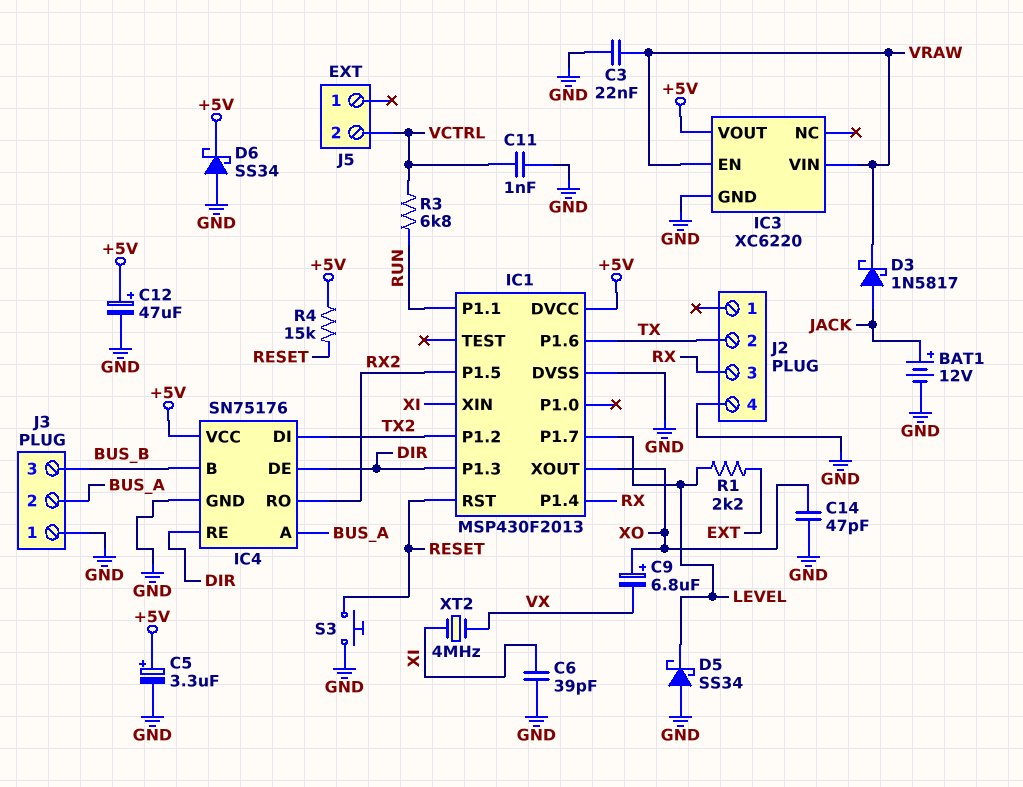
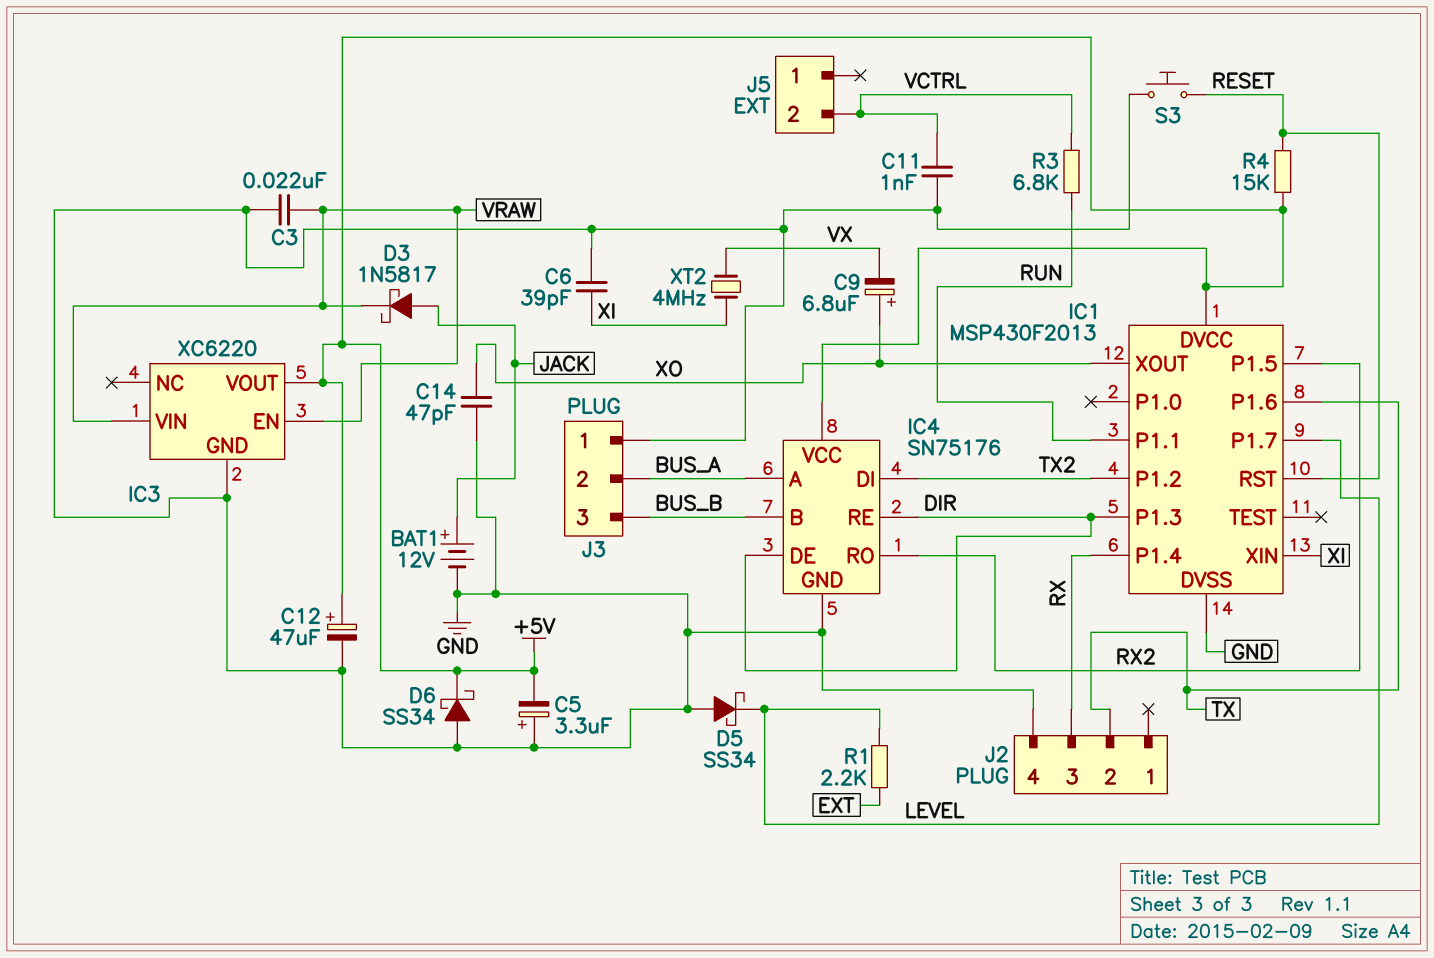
C5: 3.3uF (plus +5V, minus GND) -> 3.3uF (plus GND, minus +5V)

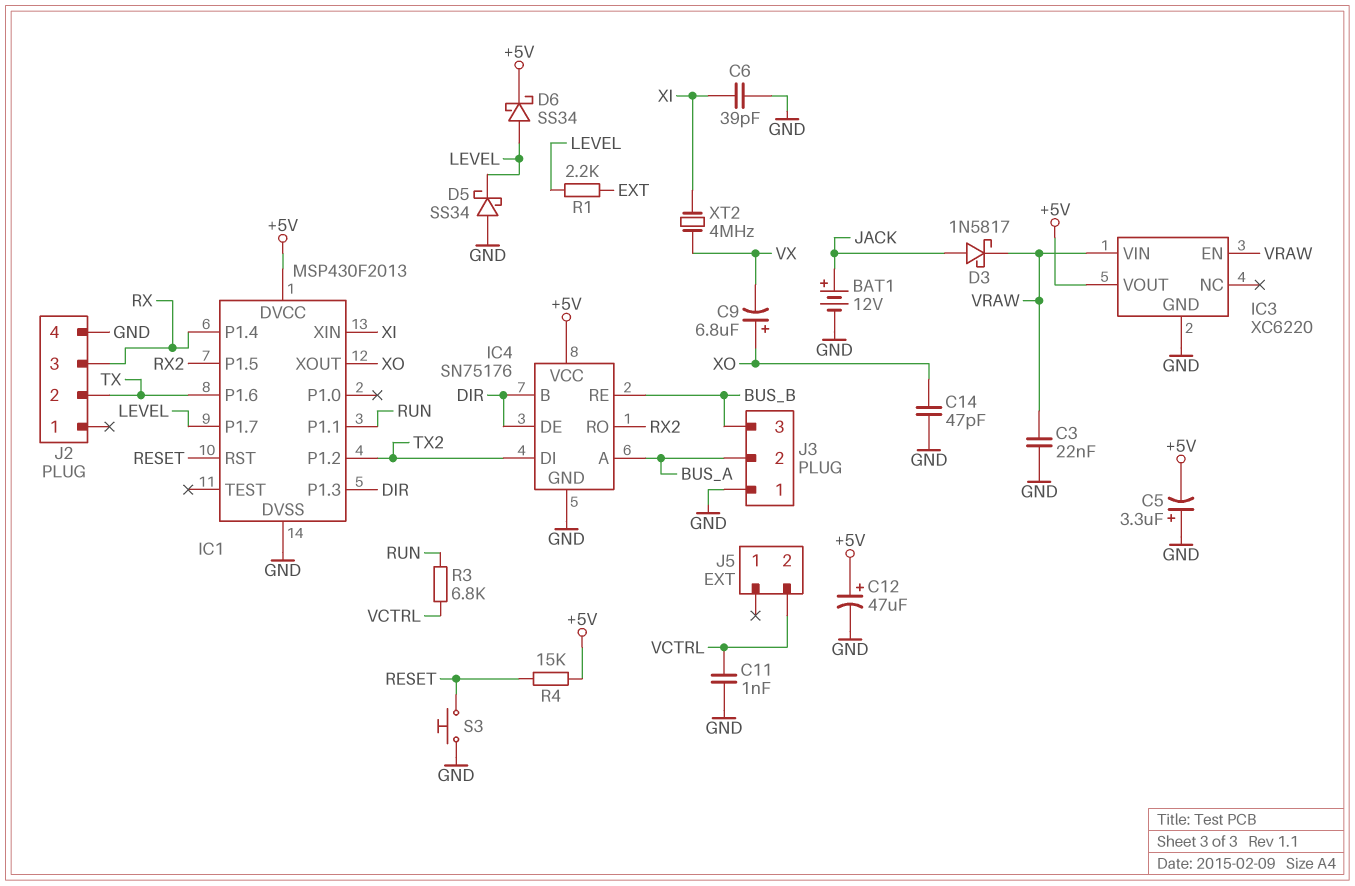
D6: schottky SS34 (A GND, K +5V) -> schottky SS34 (A LEVEL, K +5V)
IC4 pin B: BUS_B -> DIR
IC4 pin RE: DIR -> BUS_B

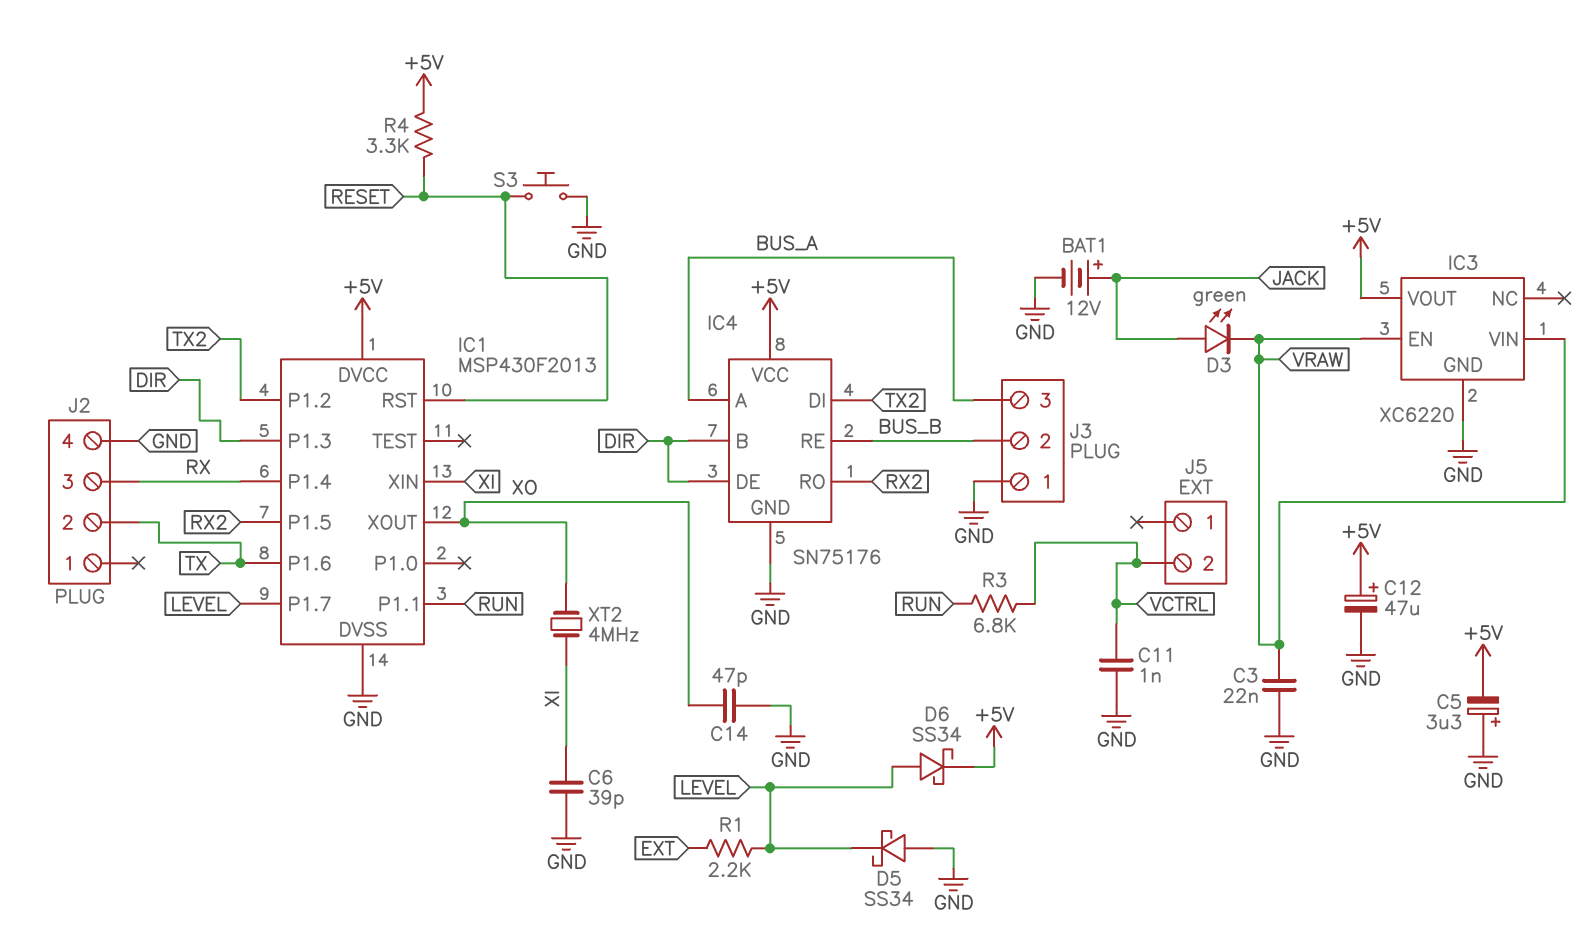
C9: 6.8uF (plus XO, minus VX) -> none
D3: schottky 1N5817 (A JACK, K VRAW) -> LED green (A JACK, K VRAW)
J3 pin 2: BUS_A -> BUS_B
J3 pin 3: BUS_B -> BUS_A
R4: 15k (+5V, RESET) -> 3.3k (+5V, RESET)
XT2: 4MHz (VX, XI) -> 4MHz (XI, XO)

